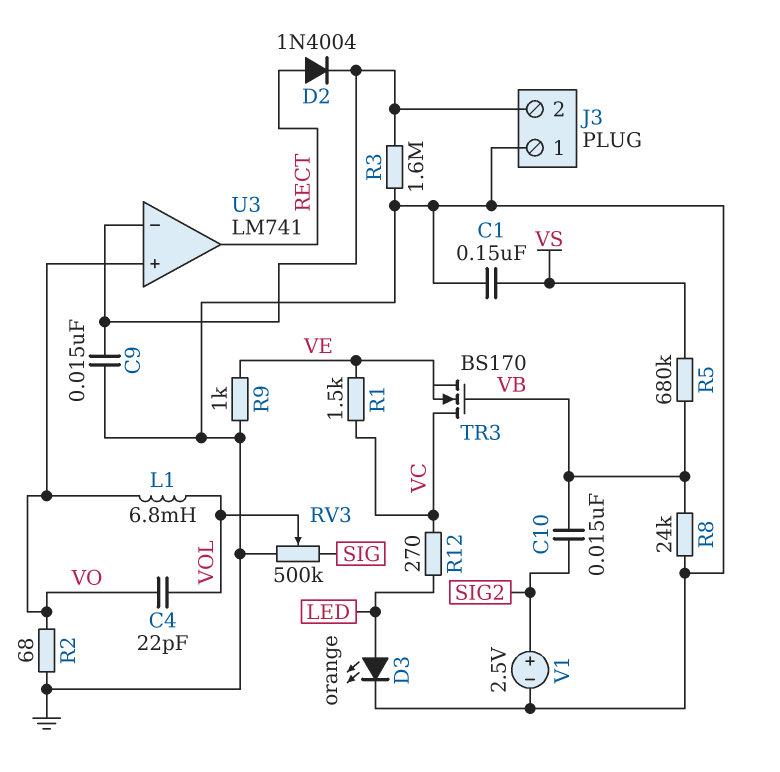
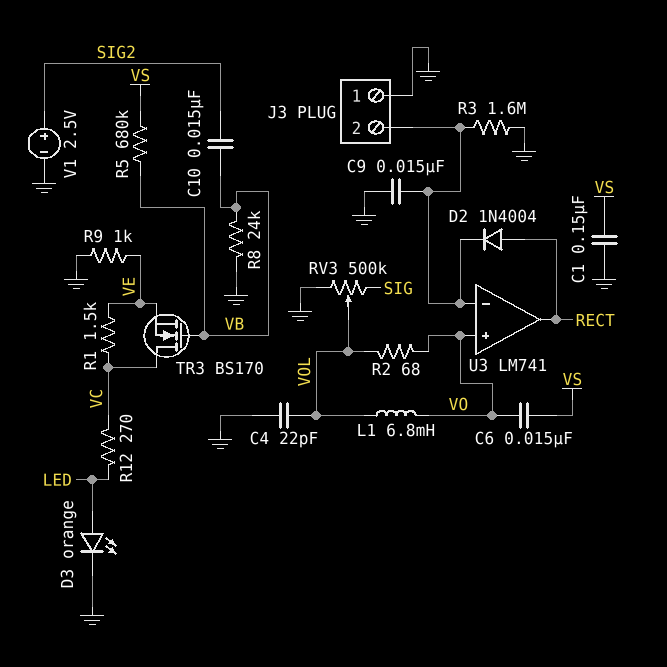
C4: 22pF (VO, VOL) -> 22pF (GND, VOL)
C6: none -> 15nF (VO, VS)
R2: 68 (GND, VO) -> 68 (VO, VOL)

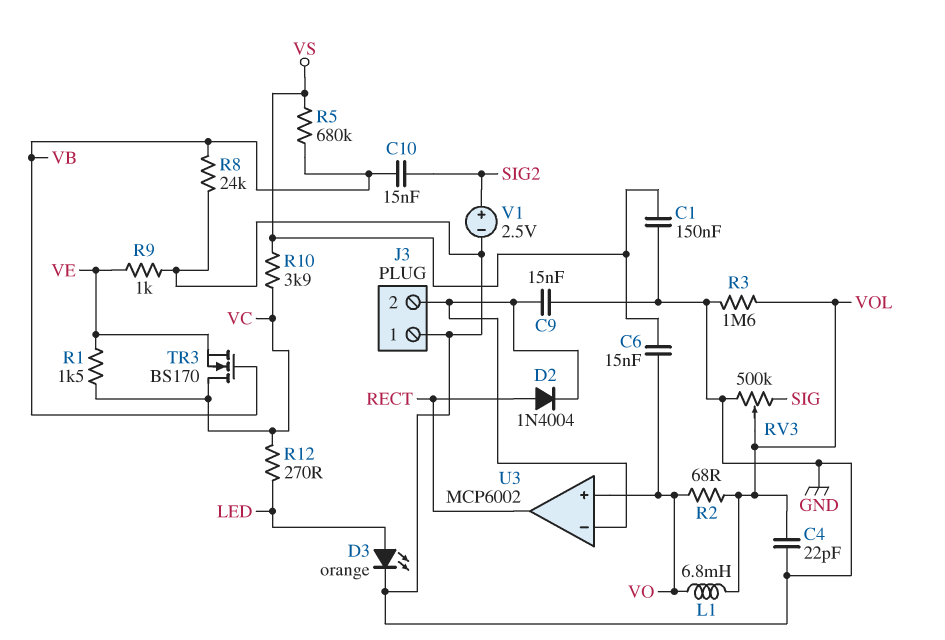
R3: 1.6M (GND, J3/2) -> 1.6M (GND, VOL)
R10: none -> 3.9k (VC, VS)
U3: LM741 -> MCP6002

